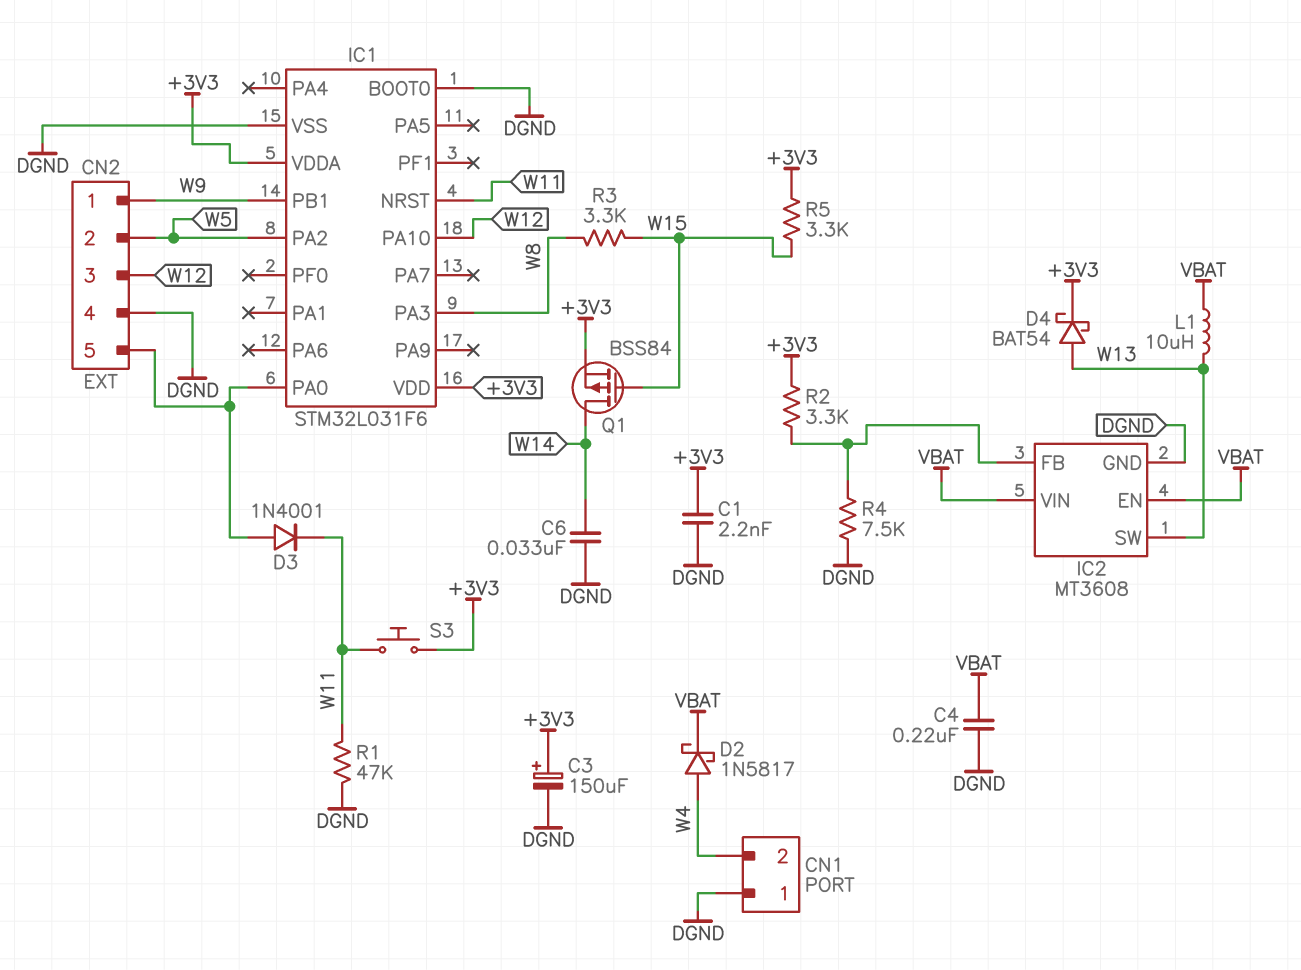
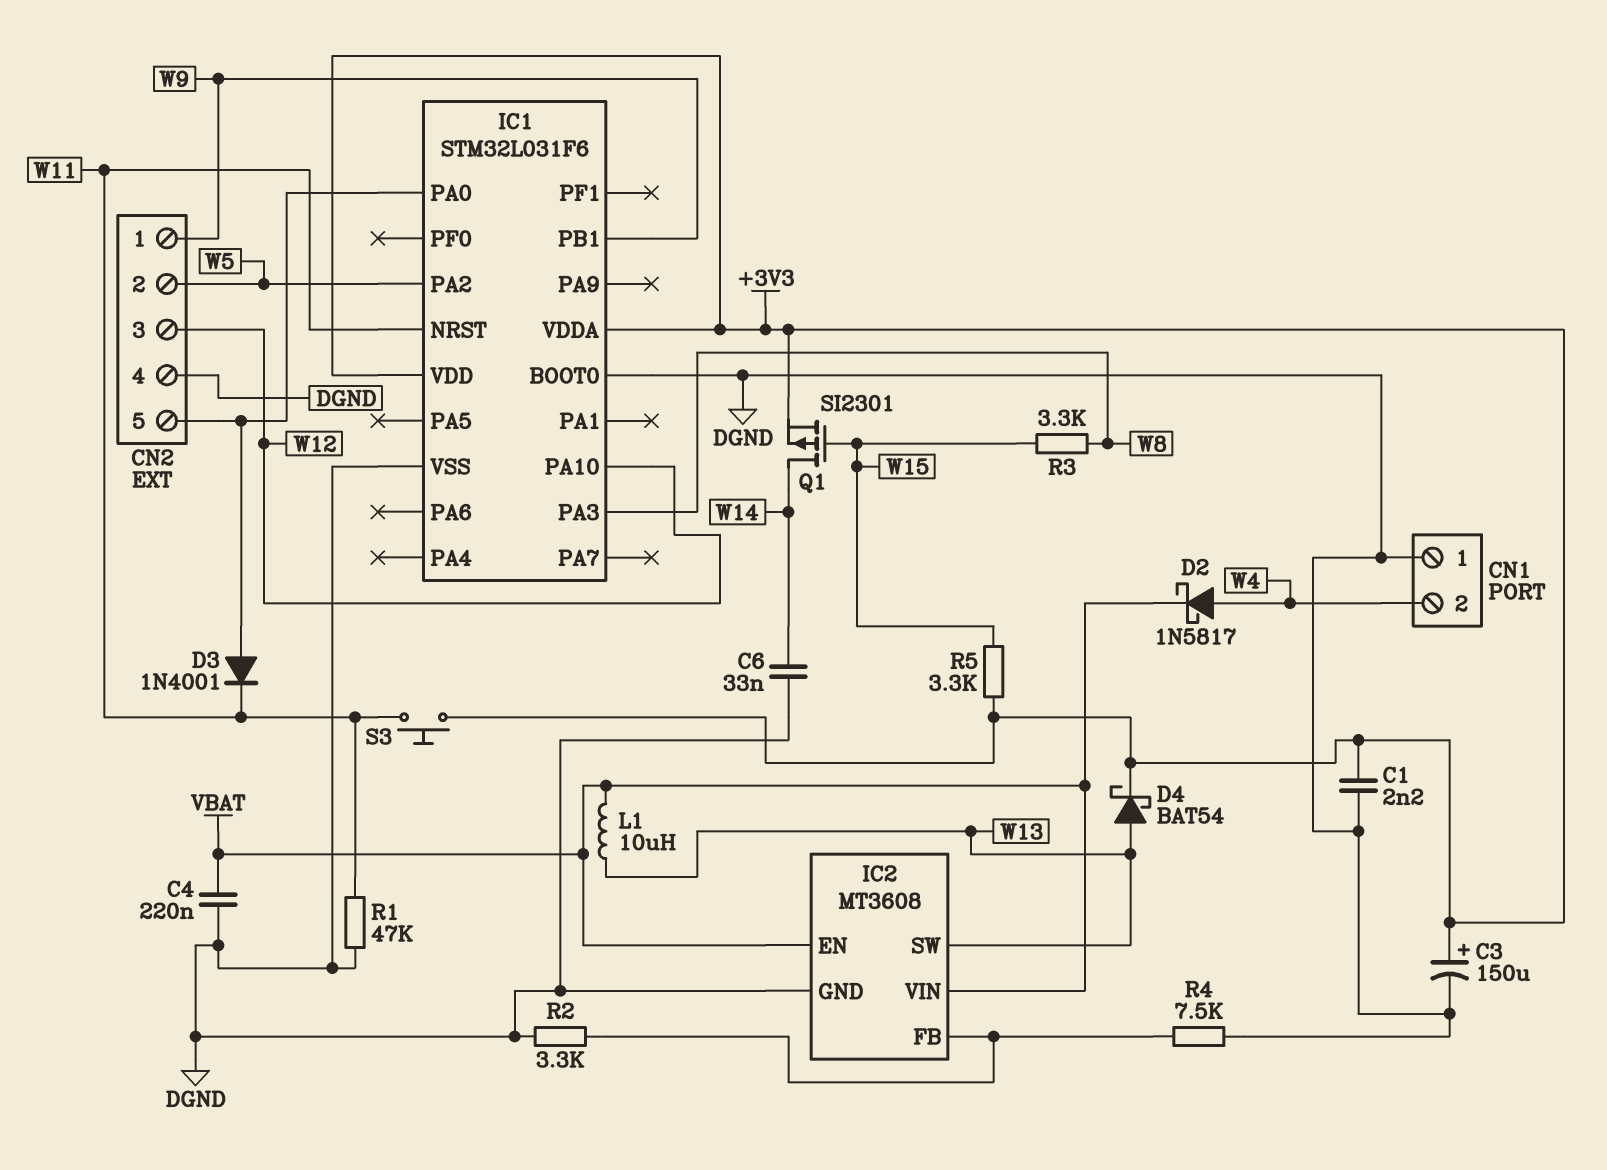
Q1: PMOS BSS84 (G W15, D W14, S +3V3) -> PMOS SI2301 (G W15, D W14, S +3V3)
R2: 3.3k (+3V3, IC2/FB) -> 3.3k (DGND, IC2/FB)

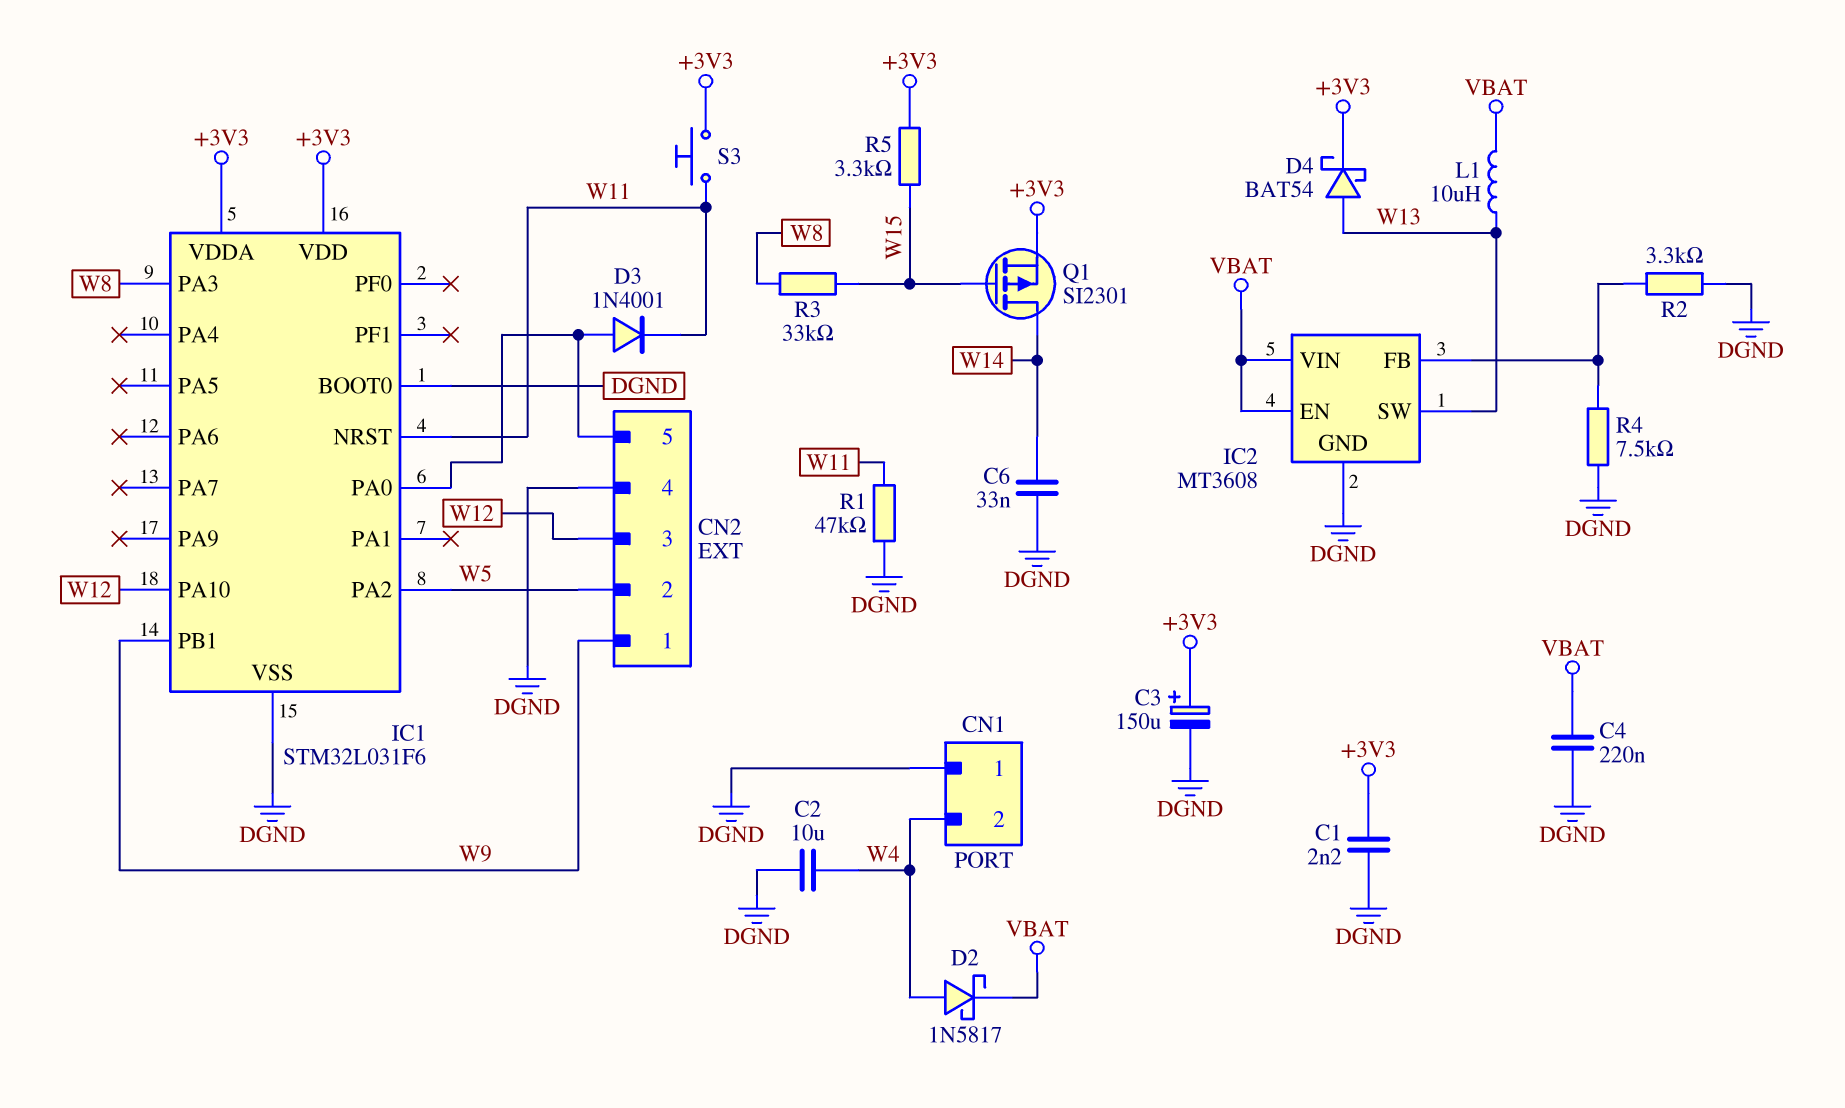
C2: none -> 10uF (DGND, W4)
R3: 3.3k (W8, W15) -> 33k (W8, W15)

